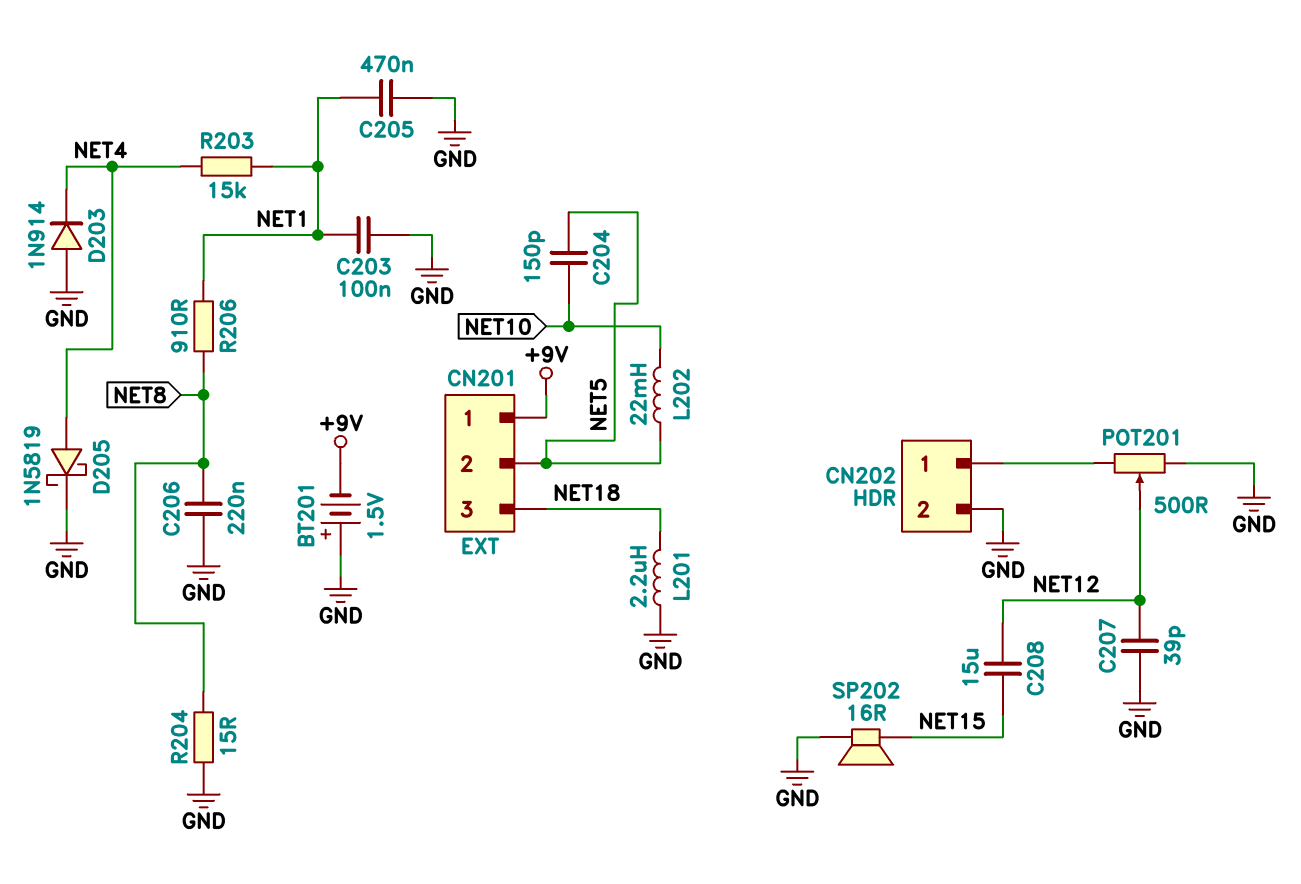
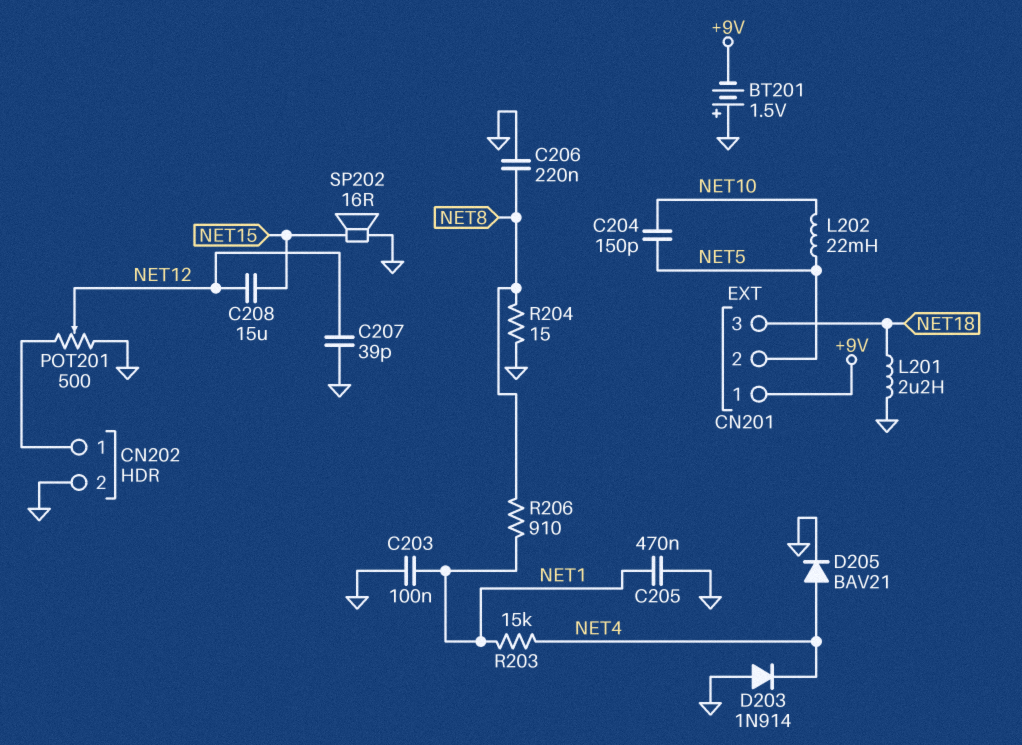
D205: schottky 1N5819 (A NET4, K GND) -> diode BAV21 (A NET4, K GND)

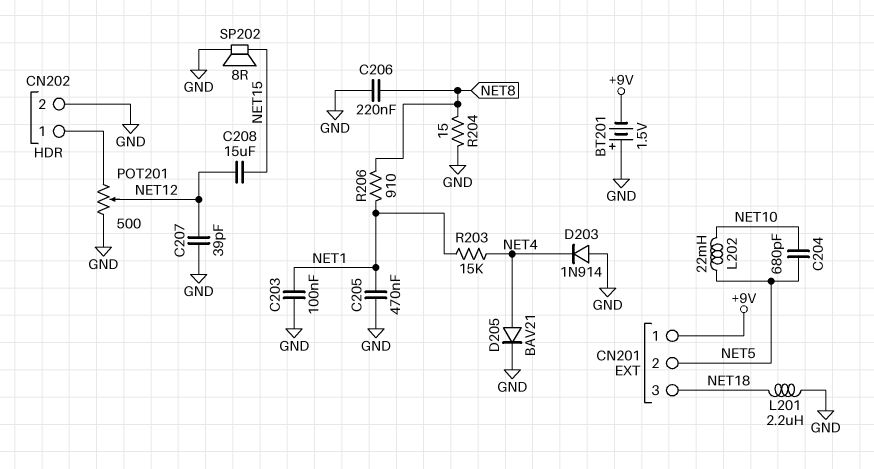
C204: 150pF (NET5, NET10) -> 680pF (NET5, NET10)
SP202: speaker 16R (GND, NET15) -> speaker 8R (GND, NET15)

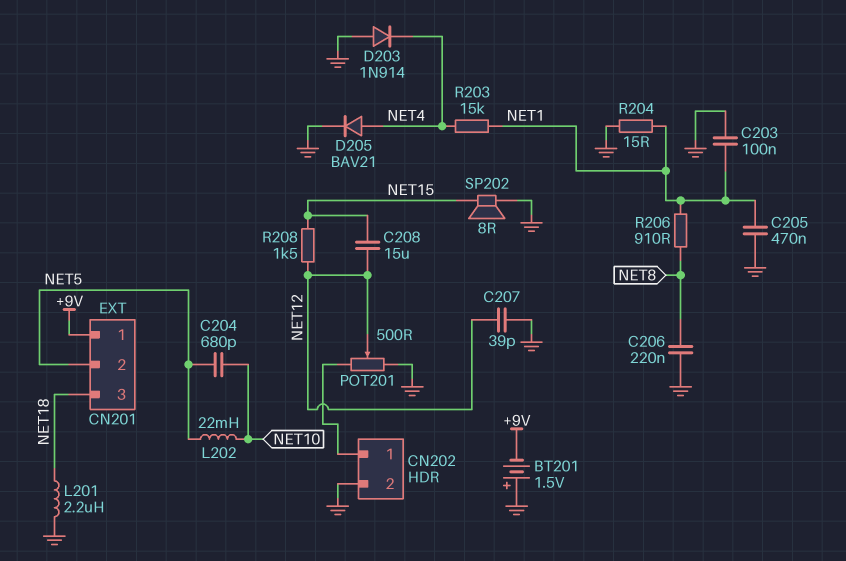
R204: 15 (GND, NET8) -> 15 (GND, NET1)
R208: none -> 1.5k (NET12, NET15)

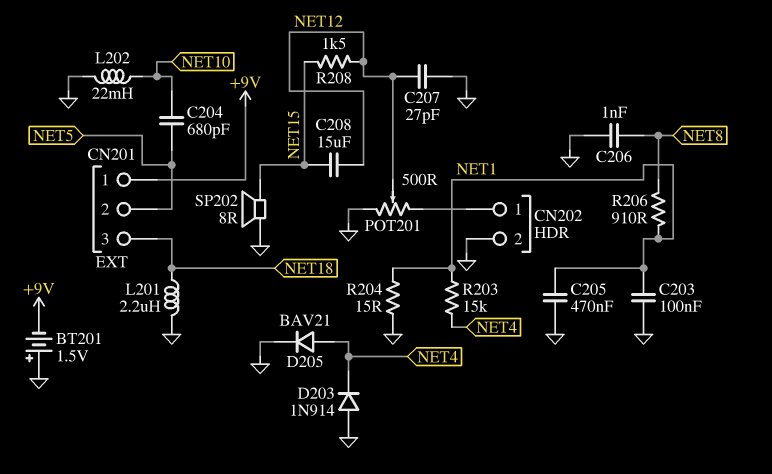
C206: 220nF (GND, NET8) -> 1nF (GND, NET8)
C207: 39pF (GND, NET12) -> 27pF (GND, NET12)
L202: 22mH (NET5, NET10) -> 22mH (GND, NET10)

